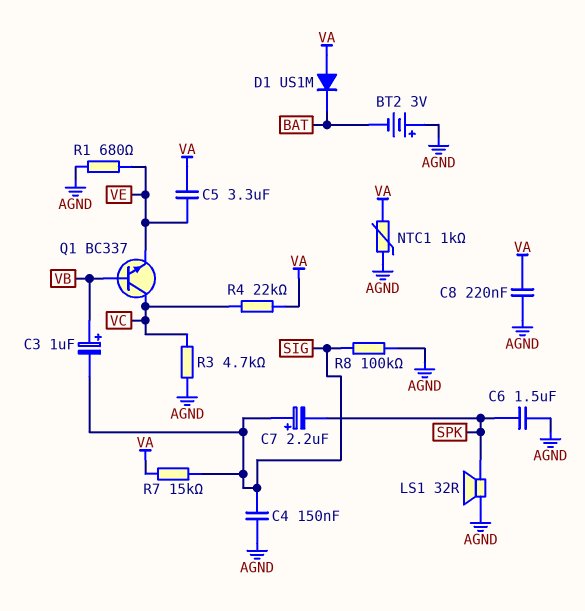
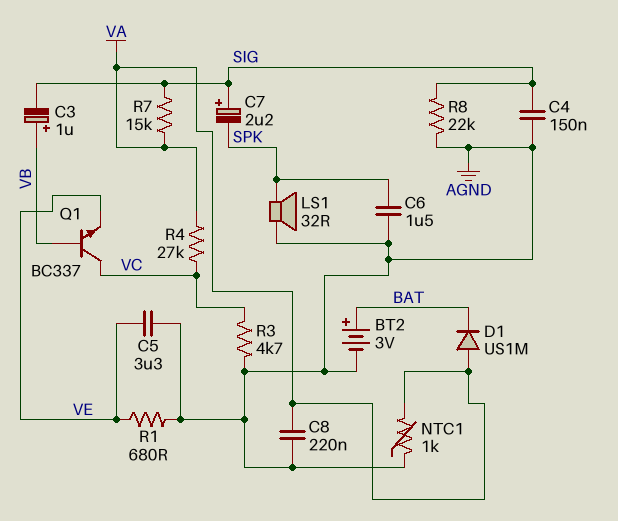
BT2: 3V (plus AGND, minus BAT) -> 3V (plus BAT, minus AGND)
C5: 3.3uF (VA, VE) -> 3.3uF (AGND, VE)
R4: 22k (VA, VC) -> 27k (VA, VC)
R8: 100k (AGND, SIG) -> 22k (AGND, SIG)

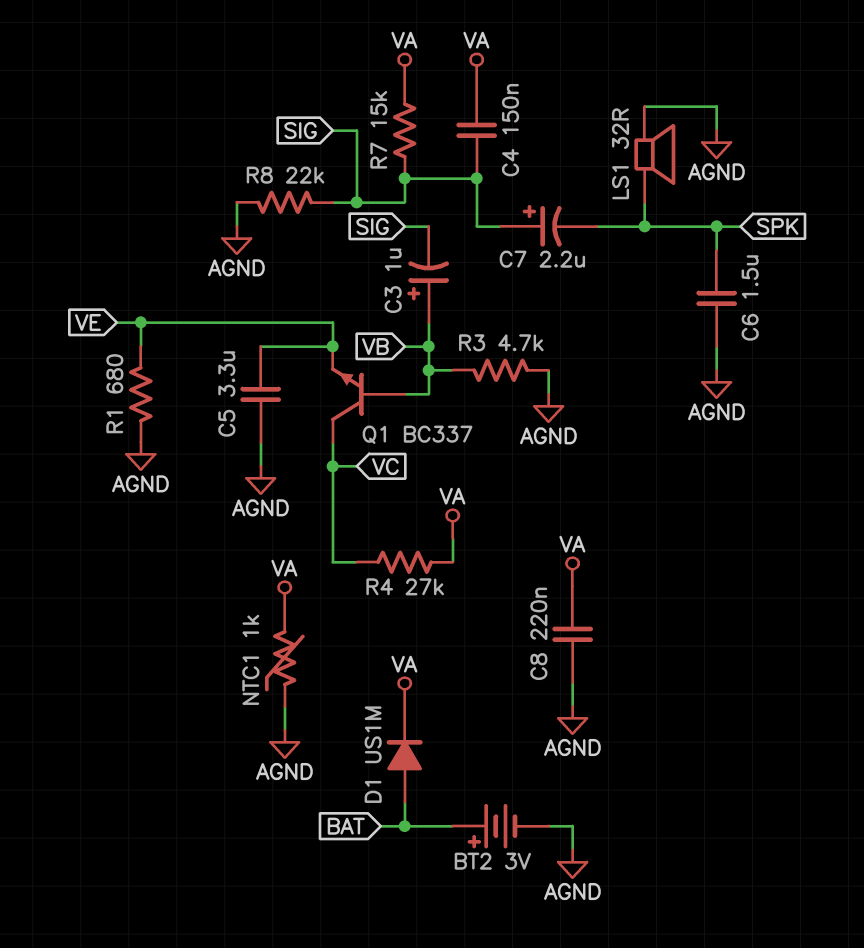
C4: 150nF (AGND, SIG) -> 150nF (SIG, VA)
D1: diode US1M (A VA, K BAT) -> diode US1M (A BAT, K VA)
R3: 4.7k (AGND, VC) -> 4.7k (AGND, VB)

